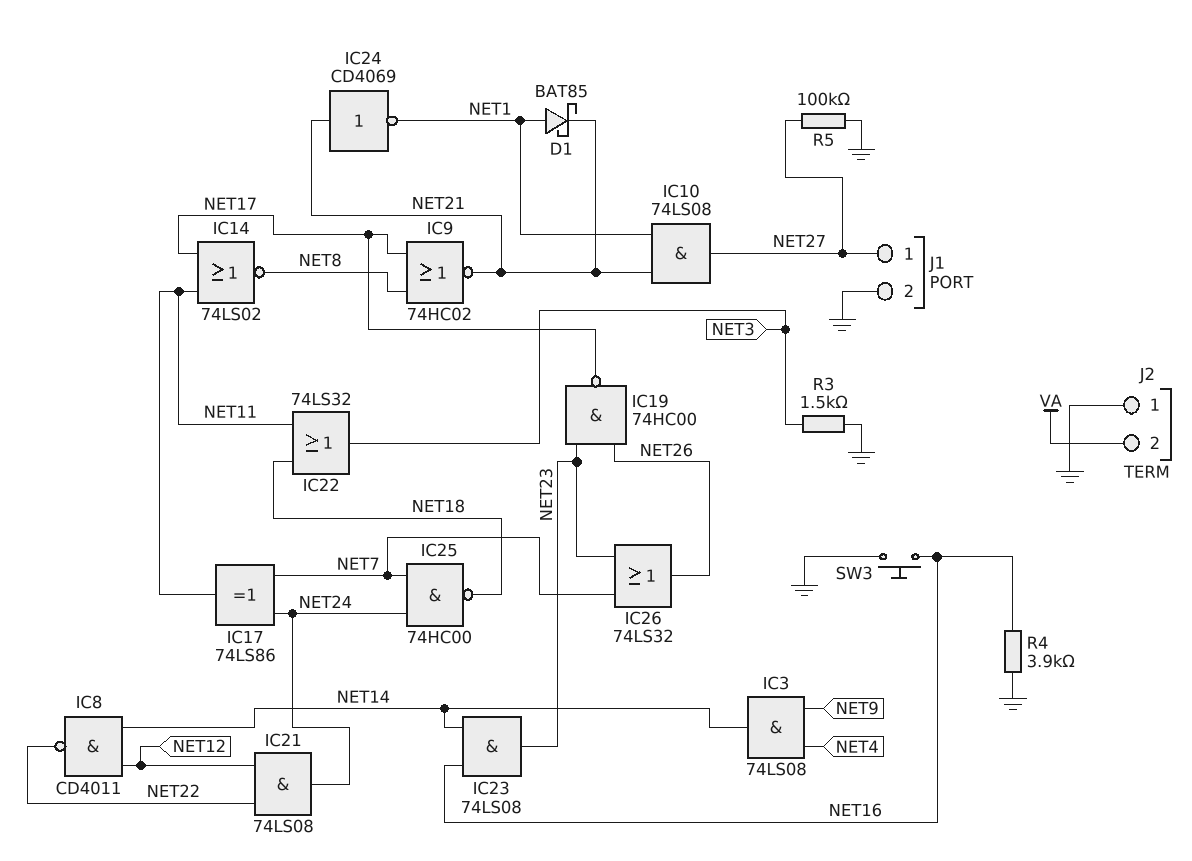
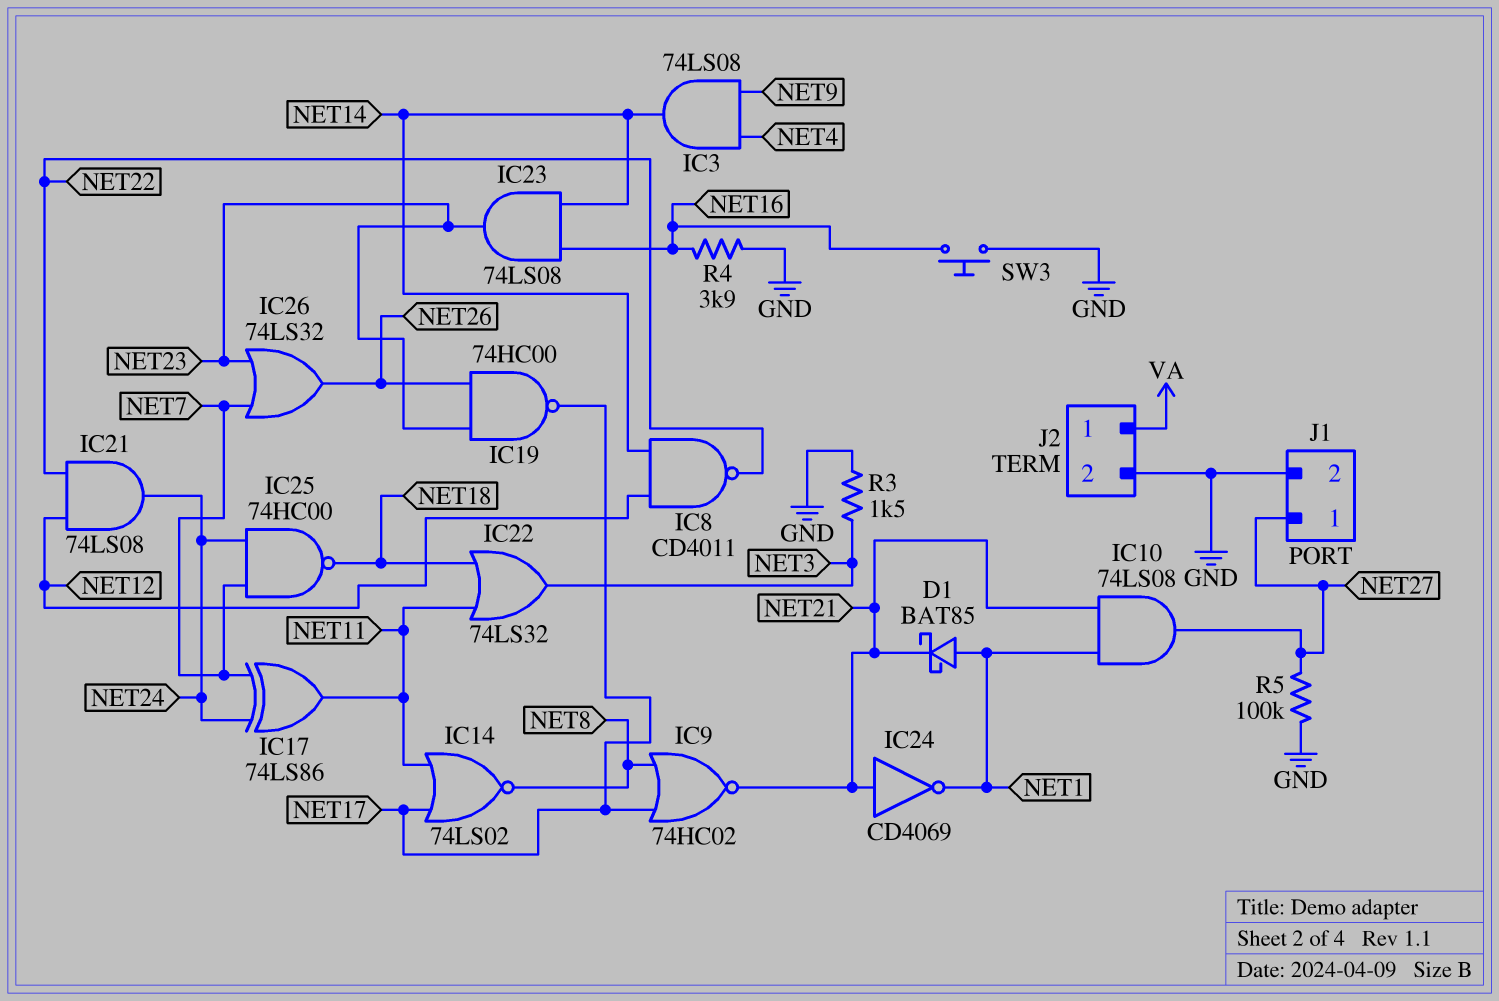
J2 pin 1: GND -> VA
J2 pin 2: VA -> GND

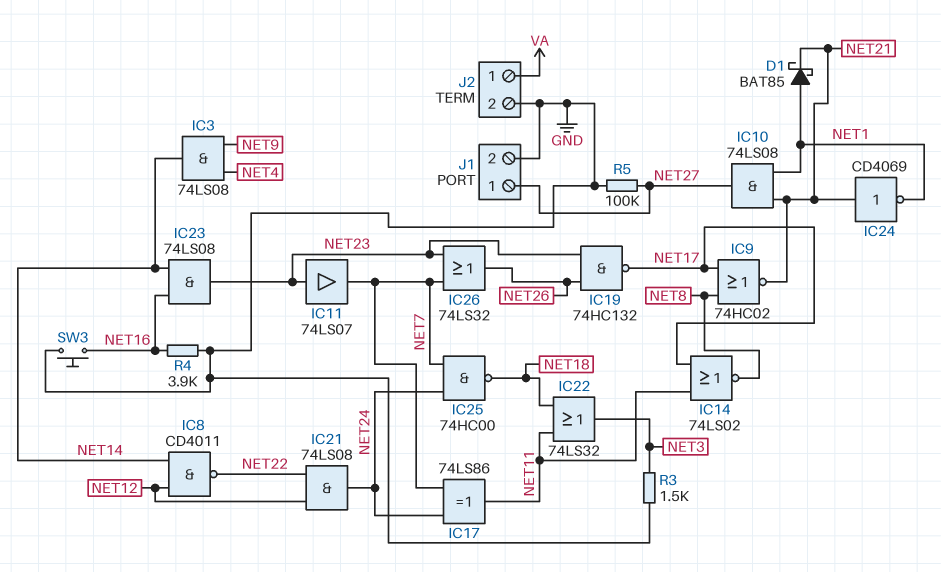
IC11: none -> buffer 74LS07 (in NET23, out NET7)
IC19: NAND 74HC00 (in NET23, in NET26, out NET17) -> NAND 74HC132 (in NET23, in NET26, out NET17)

